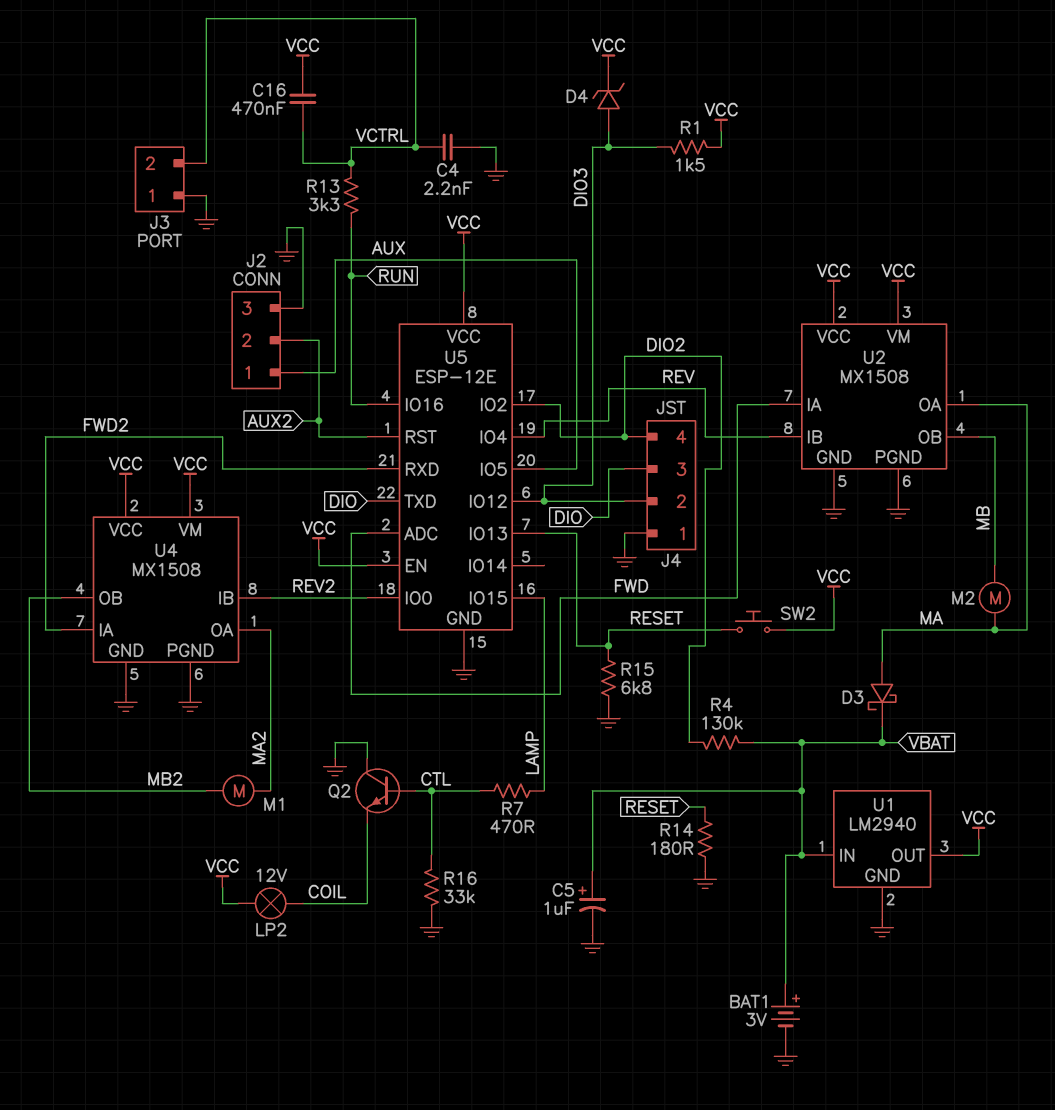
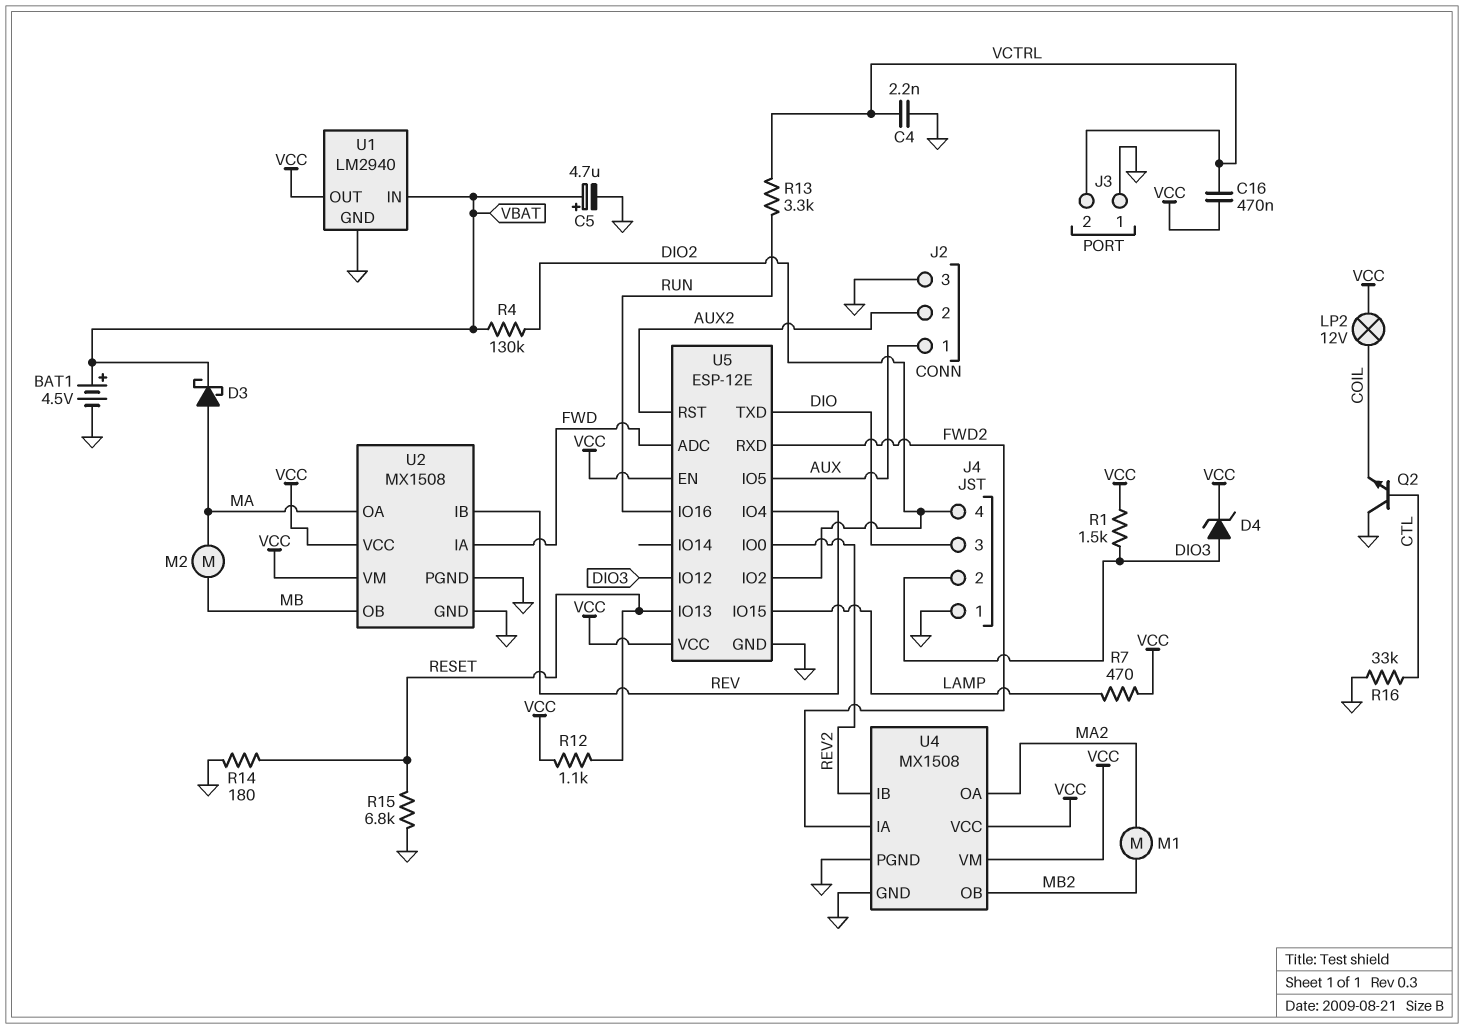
BAT1: 3V (plus VBAT, minus GND) -> 4.5V (plus VBAT, minus GND)
C5: 1uF (plus VBAT, minus GND) -> 4.7uF (plus VBAT, minus GND)
R7: 470 (CTL, LAMP) -> 470 (LAMP, VCC)
R12: none -> 1.1k (RESET, VCC)
SW2: button (RESET, VCC) -> none

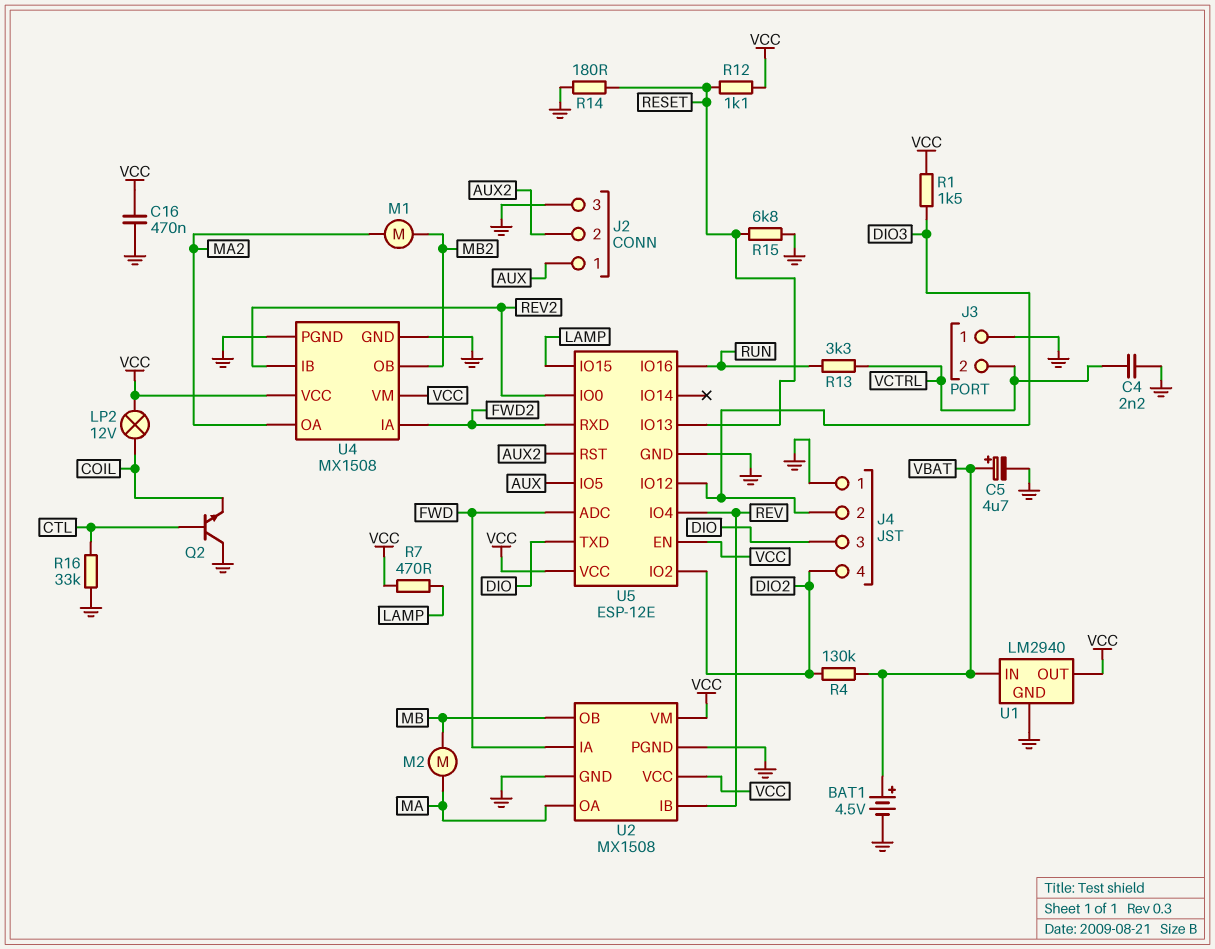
C16: 470nF (VCC, VCTRL) -> 470nF (GND, VCC)
D3: schottky (A MA, K VBAT) -> none
D4: zener (A DIO3, K VCC) -> none

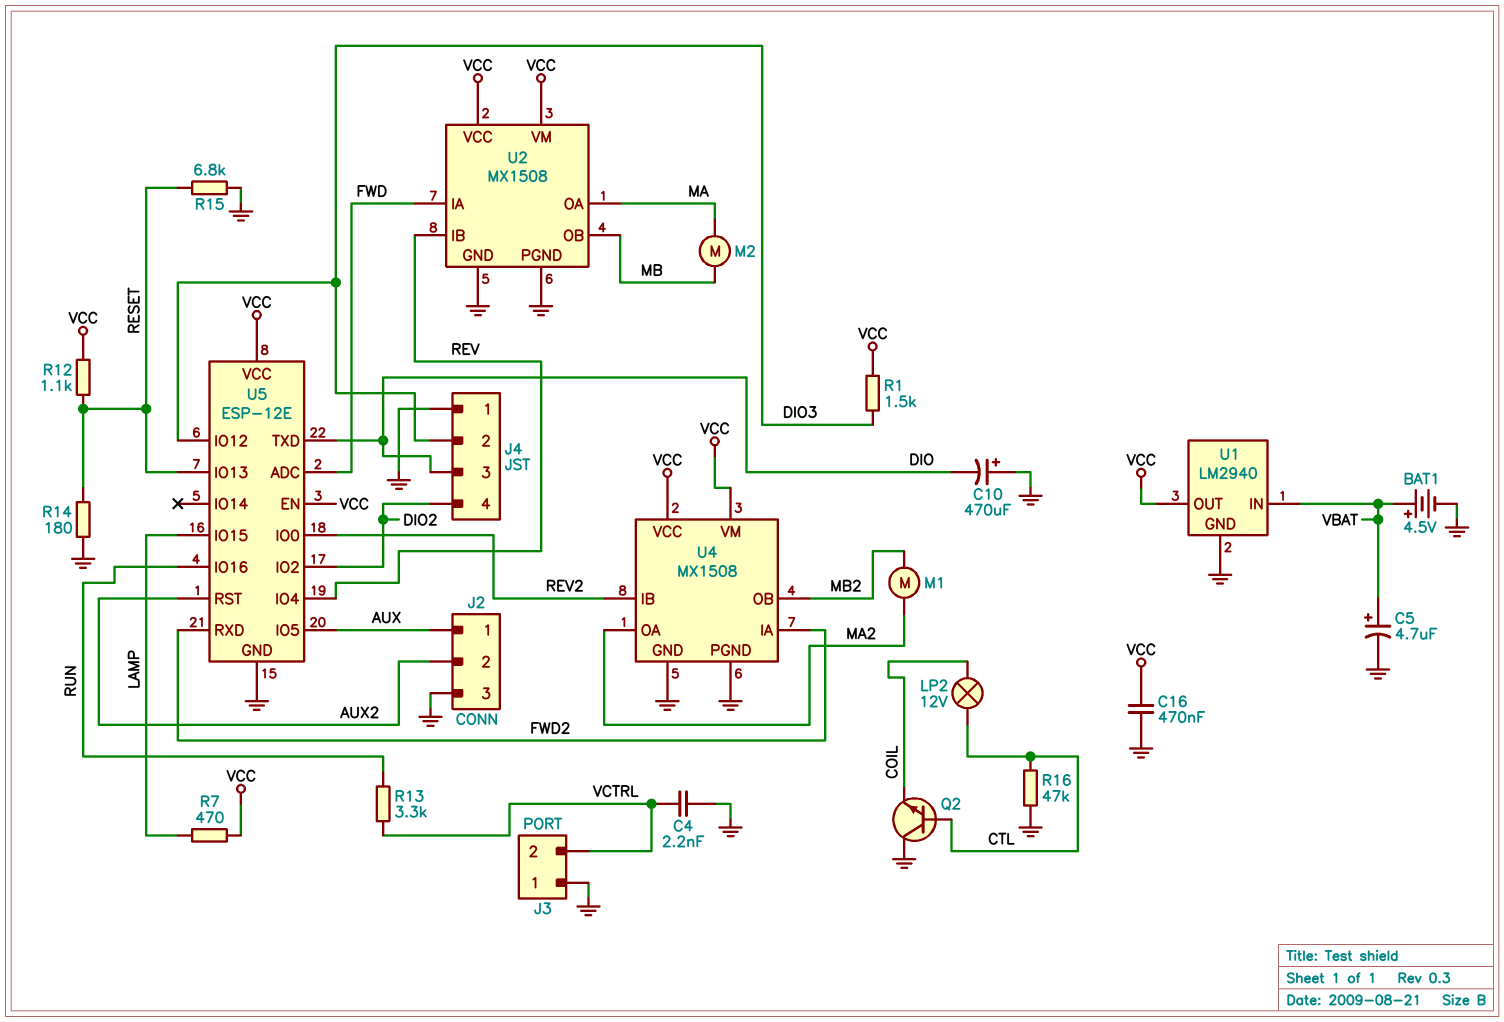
C10: none -> 470uF (plus GND, minus DIO)
LP2: lamp 12V (COIL, VCC) -> lamp 12V (COIL, CTL)
R4: 130k (DIO2, VBAT) -> none
R16: 33k (CTL, GND) -> 47k (CTL, GND)

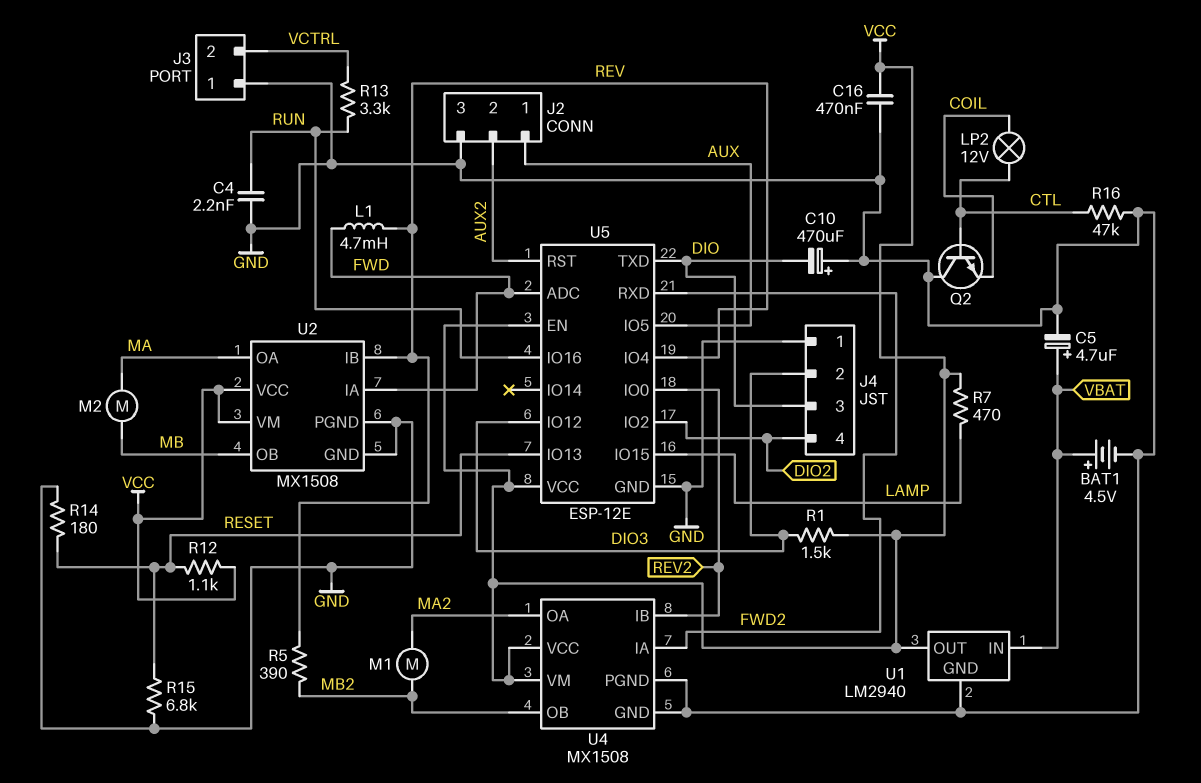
C4: 2.2nF (GND, VCTRL) -> 2.2nF (GND, RUN)
L1: none -> 4.7mH (FWD, REV)
R5: none -> 390 (MB2, REV)

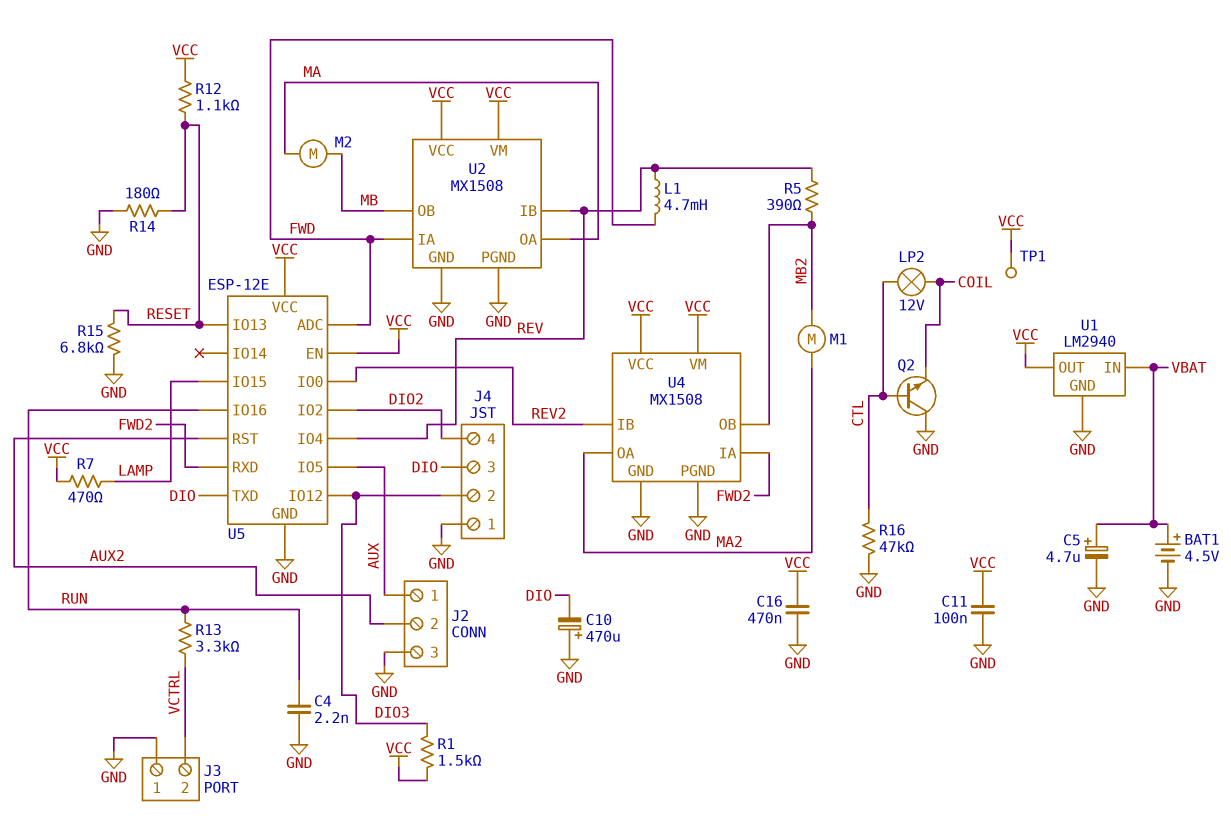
C11: none -> 100nF (GND, VCC)
TP1: none -> test point (VCC)

